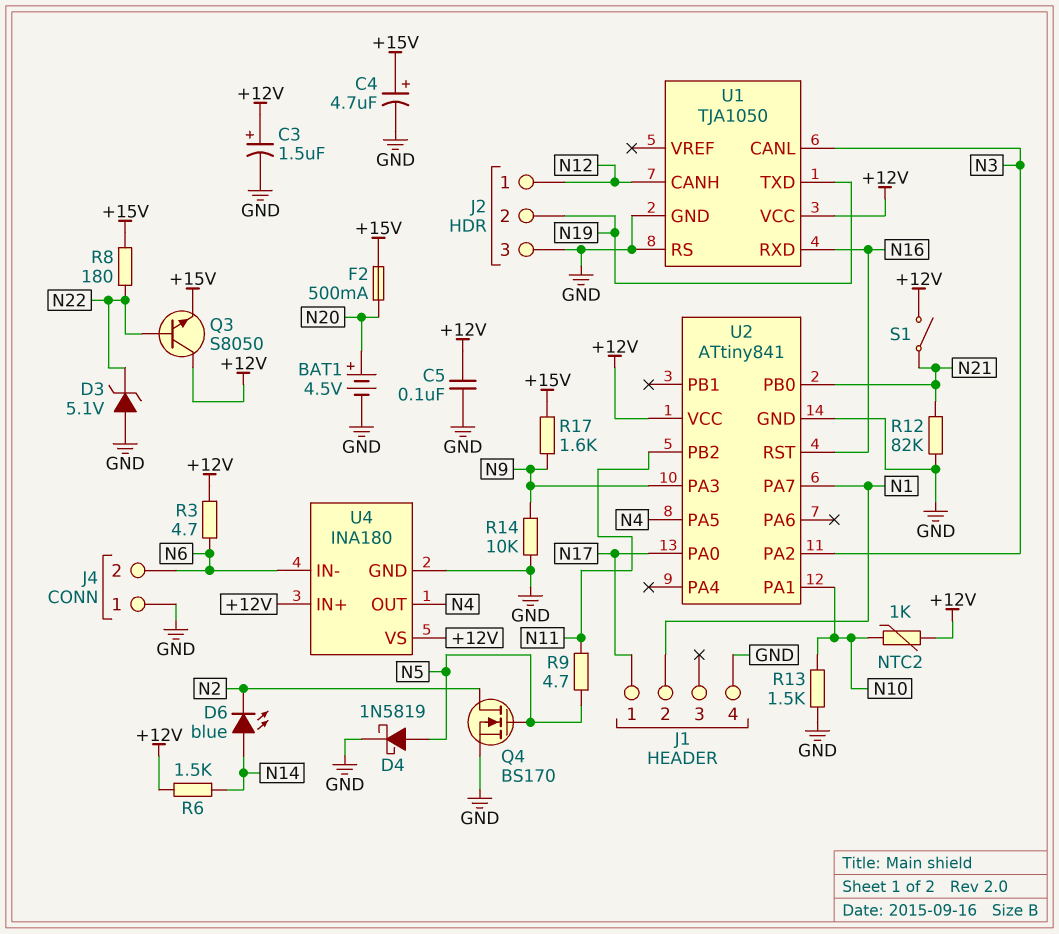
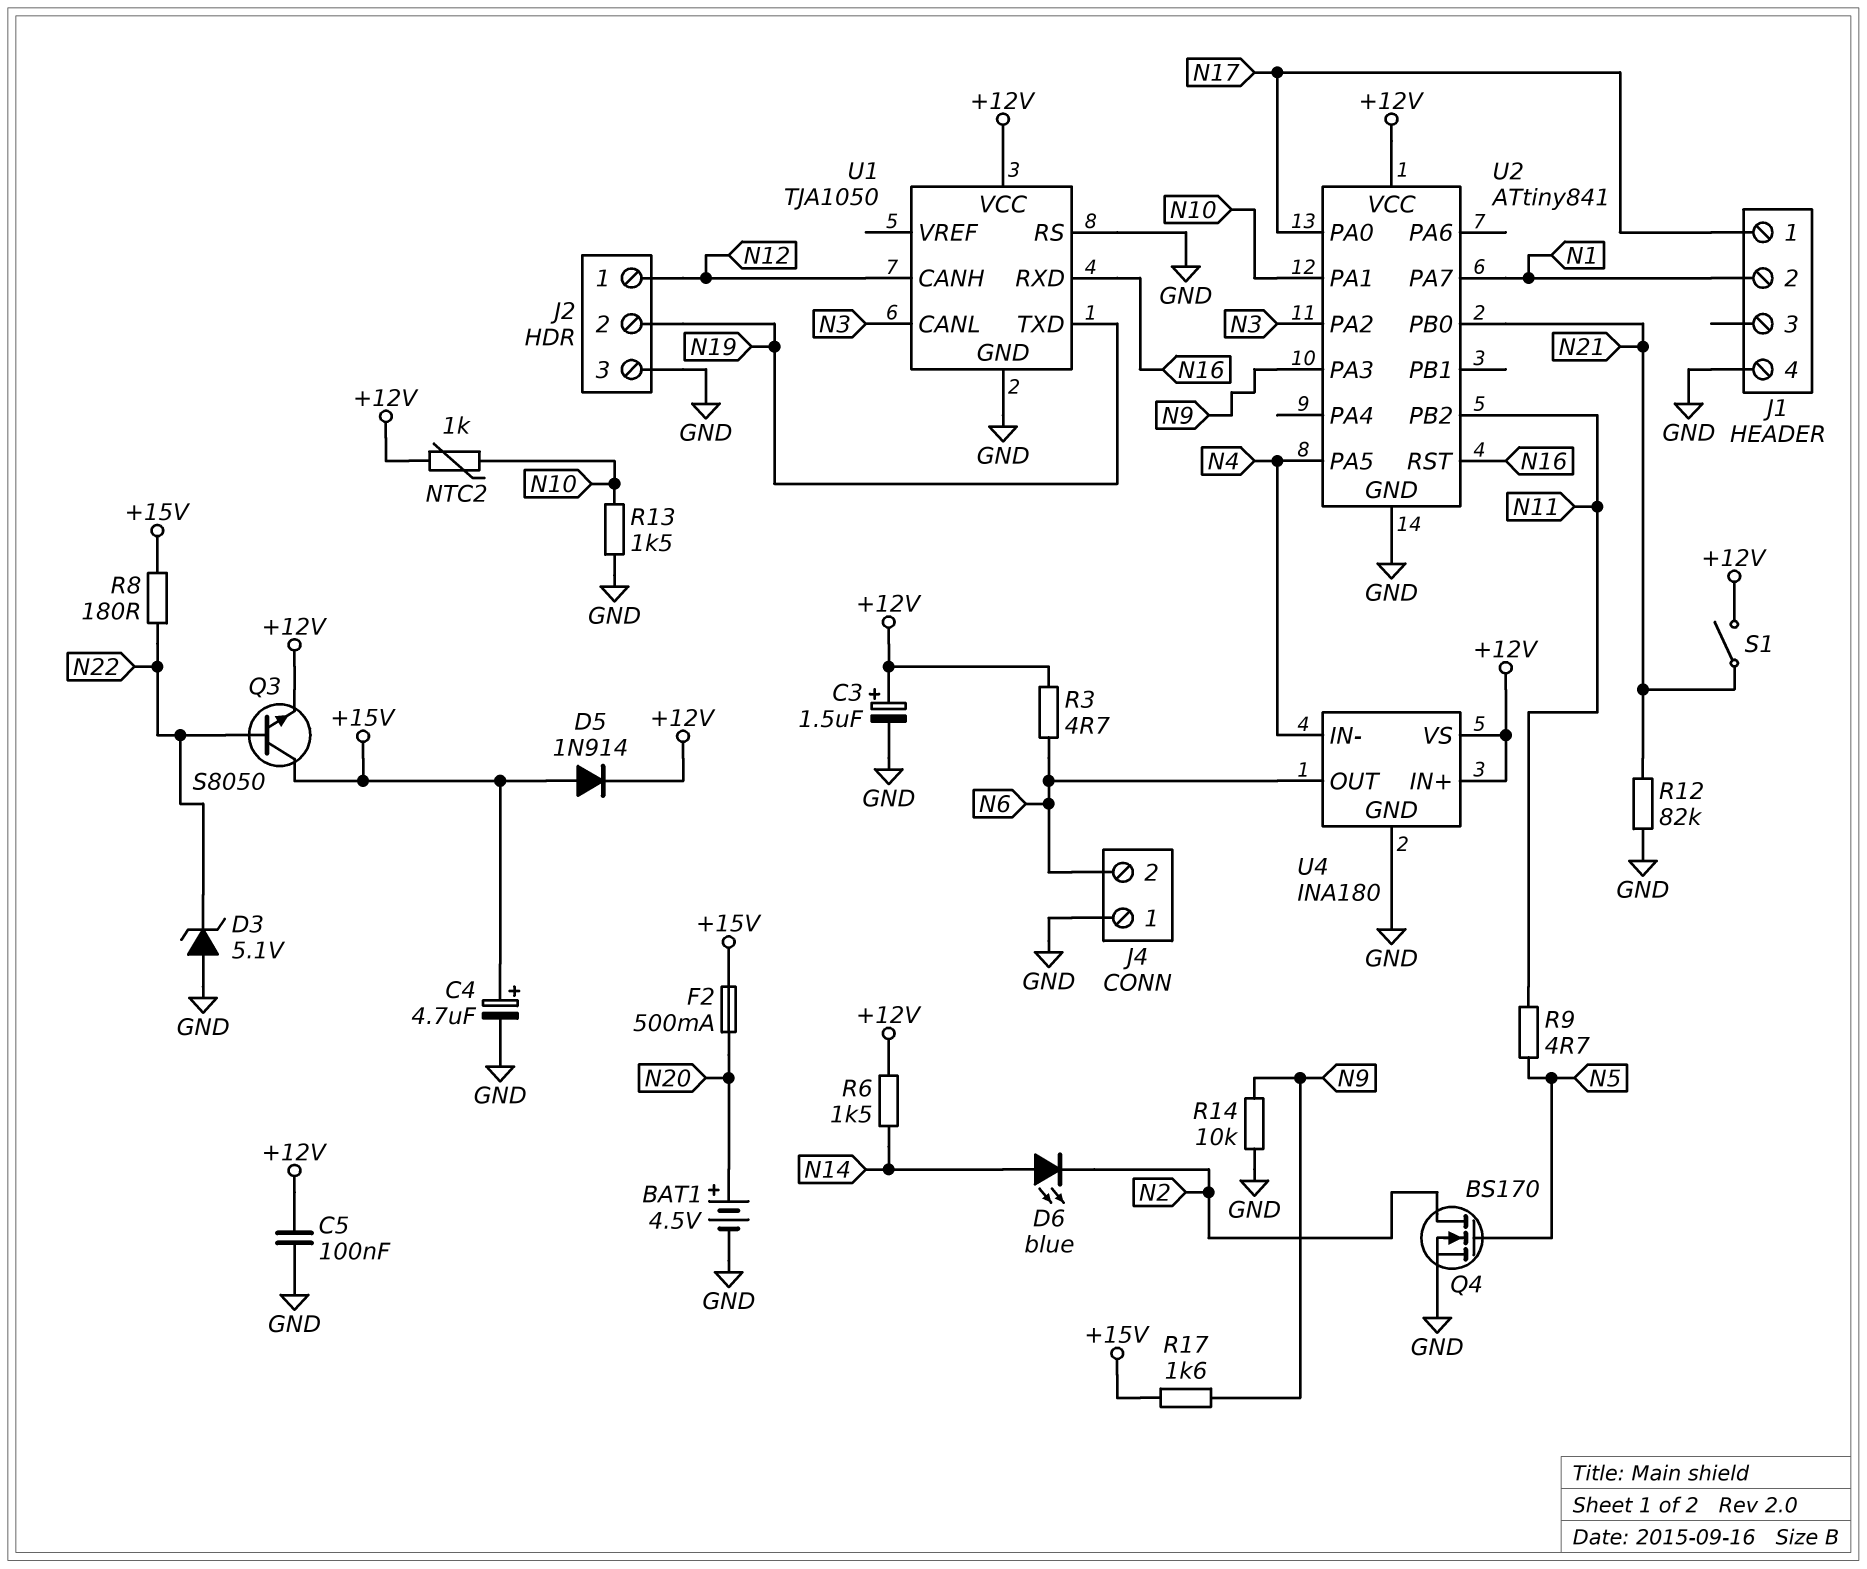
D4: schottky 1N5819 (A N5, K GND) -> none
D5: none -> diode 1N914 (A +15V, K +12V)
Q3: NPN S8050 (B N22, C +12V, E +15V) -> NPN S8050 (B N22, C +15V, E +12V)
U4 pin IN-: N6 -> N4
U4 pin OUT: N4 -> N6

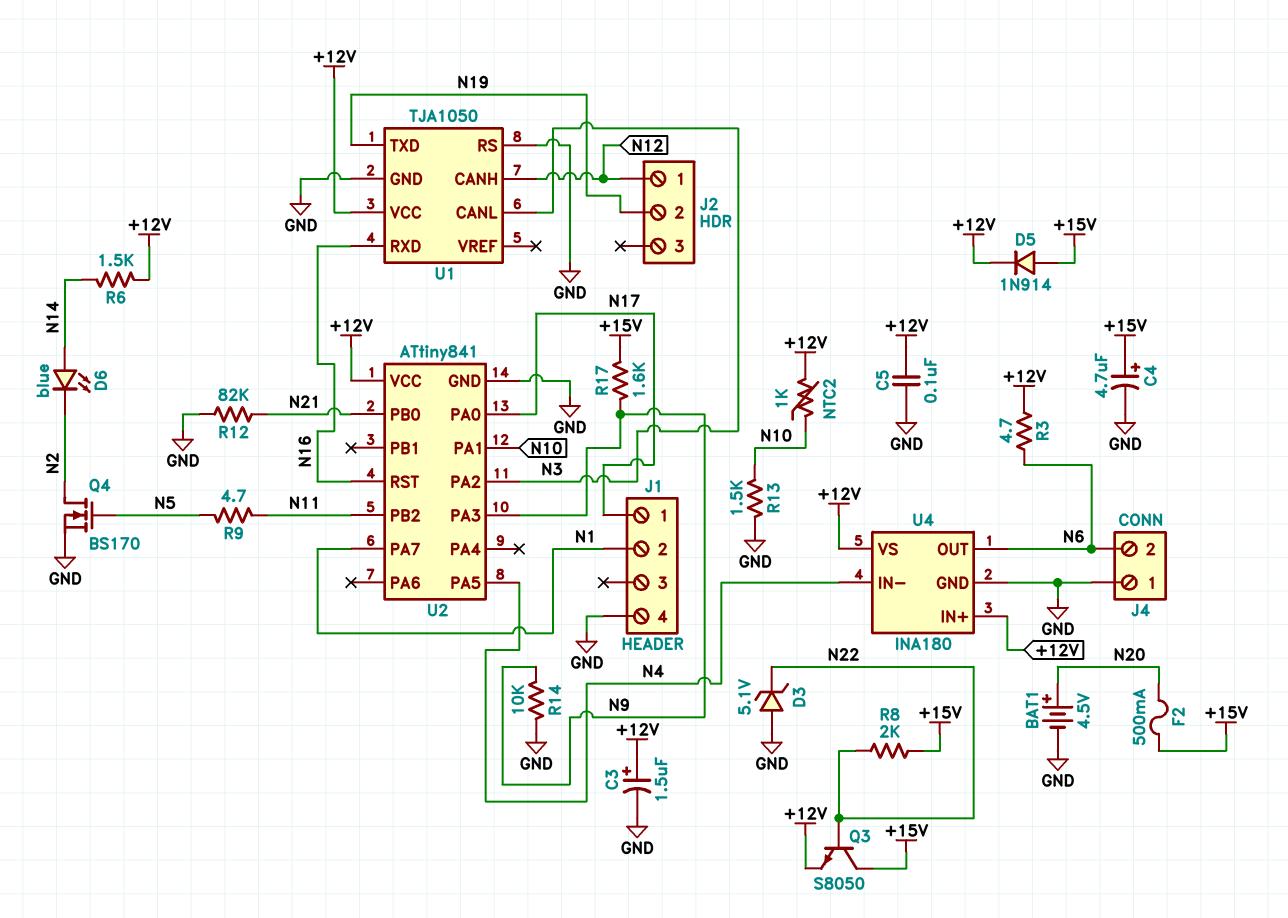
J2 pin 3: GND -> none
R8: 180 (+15V, N22) -> 2k (+15V, N22)
S1: switch (+12V, N21) -> none

